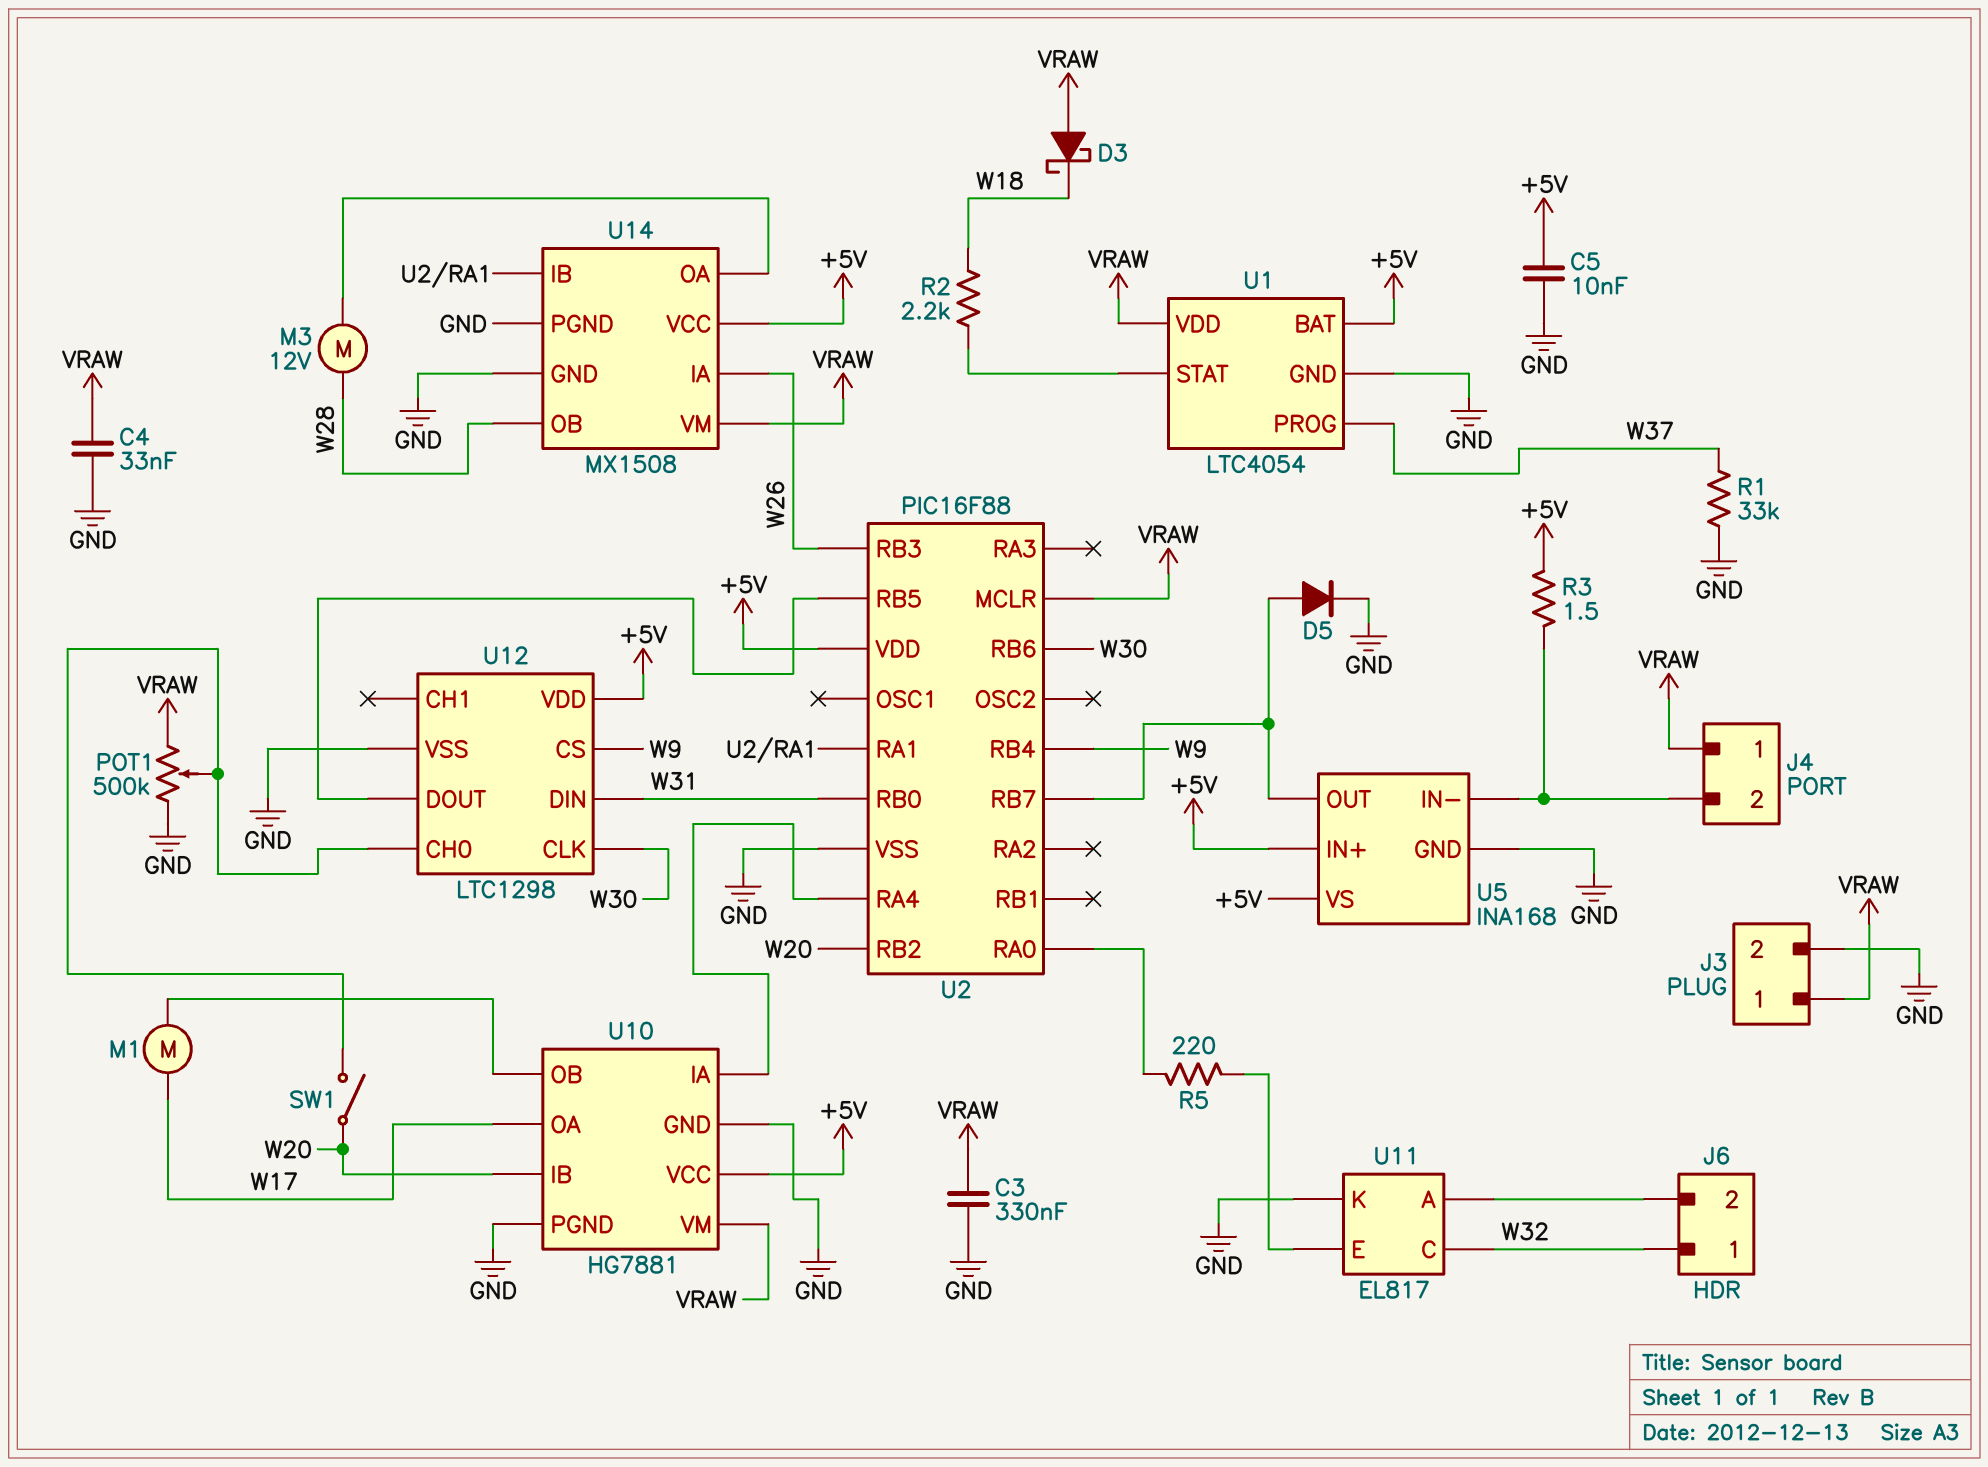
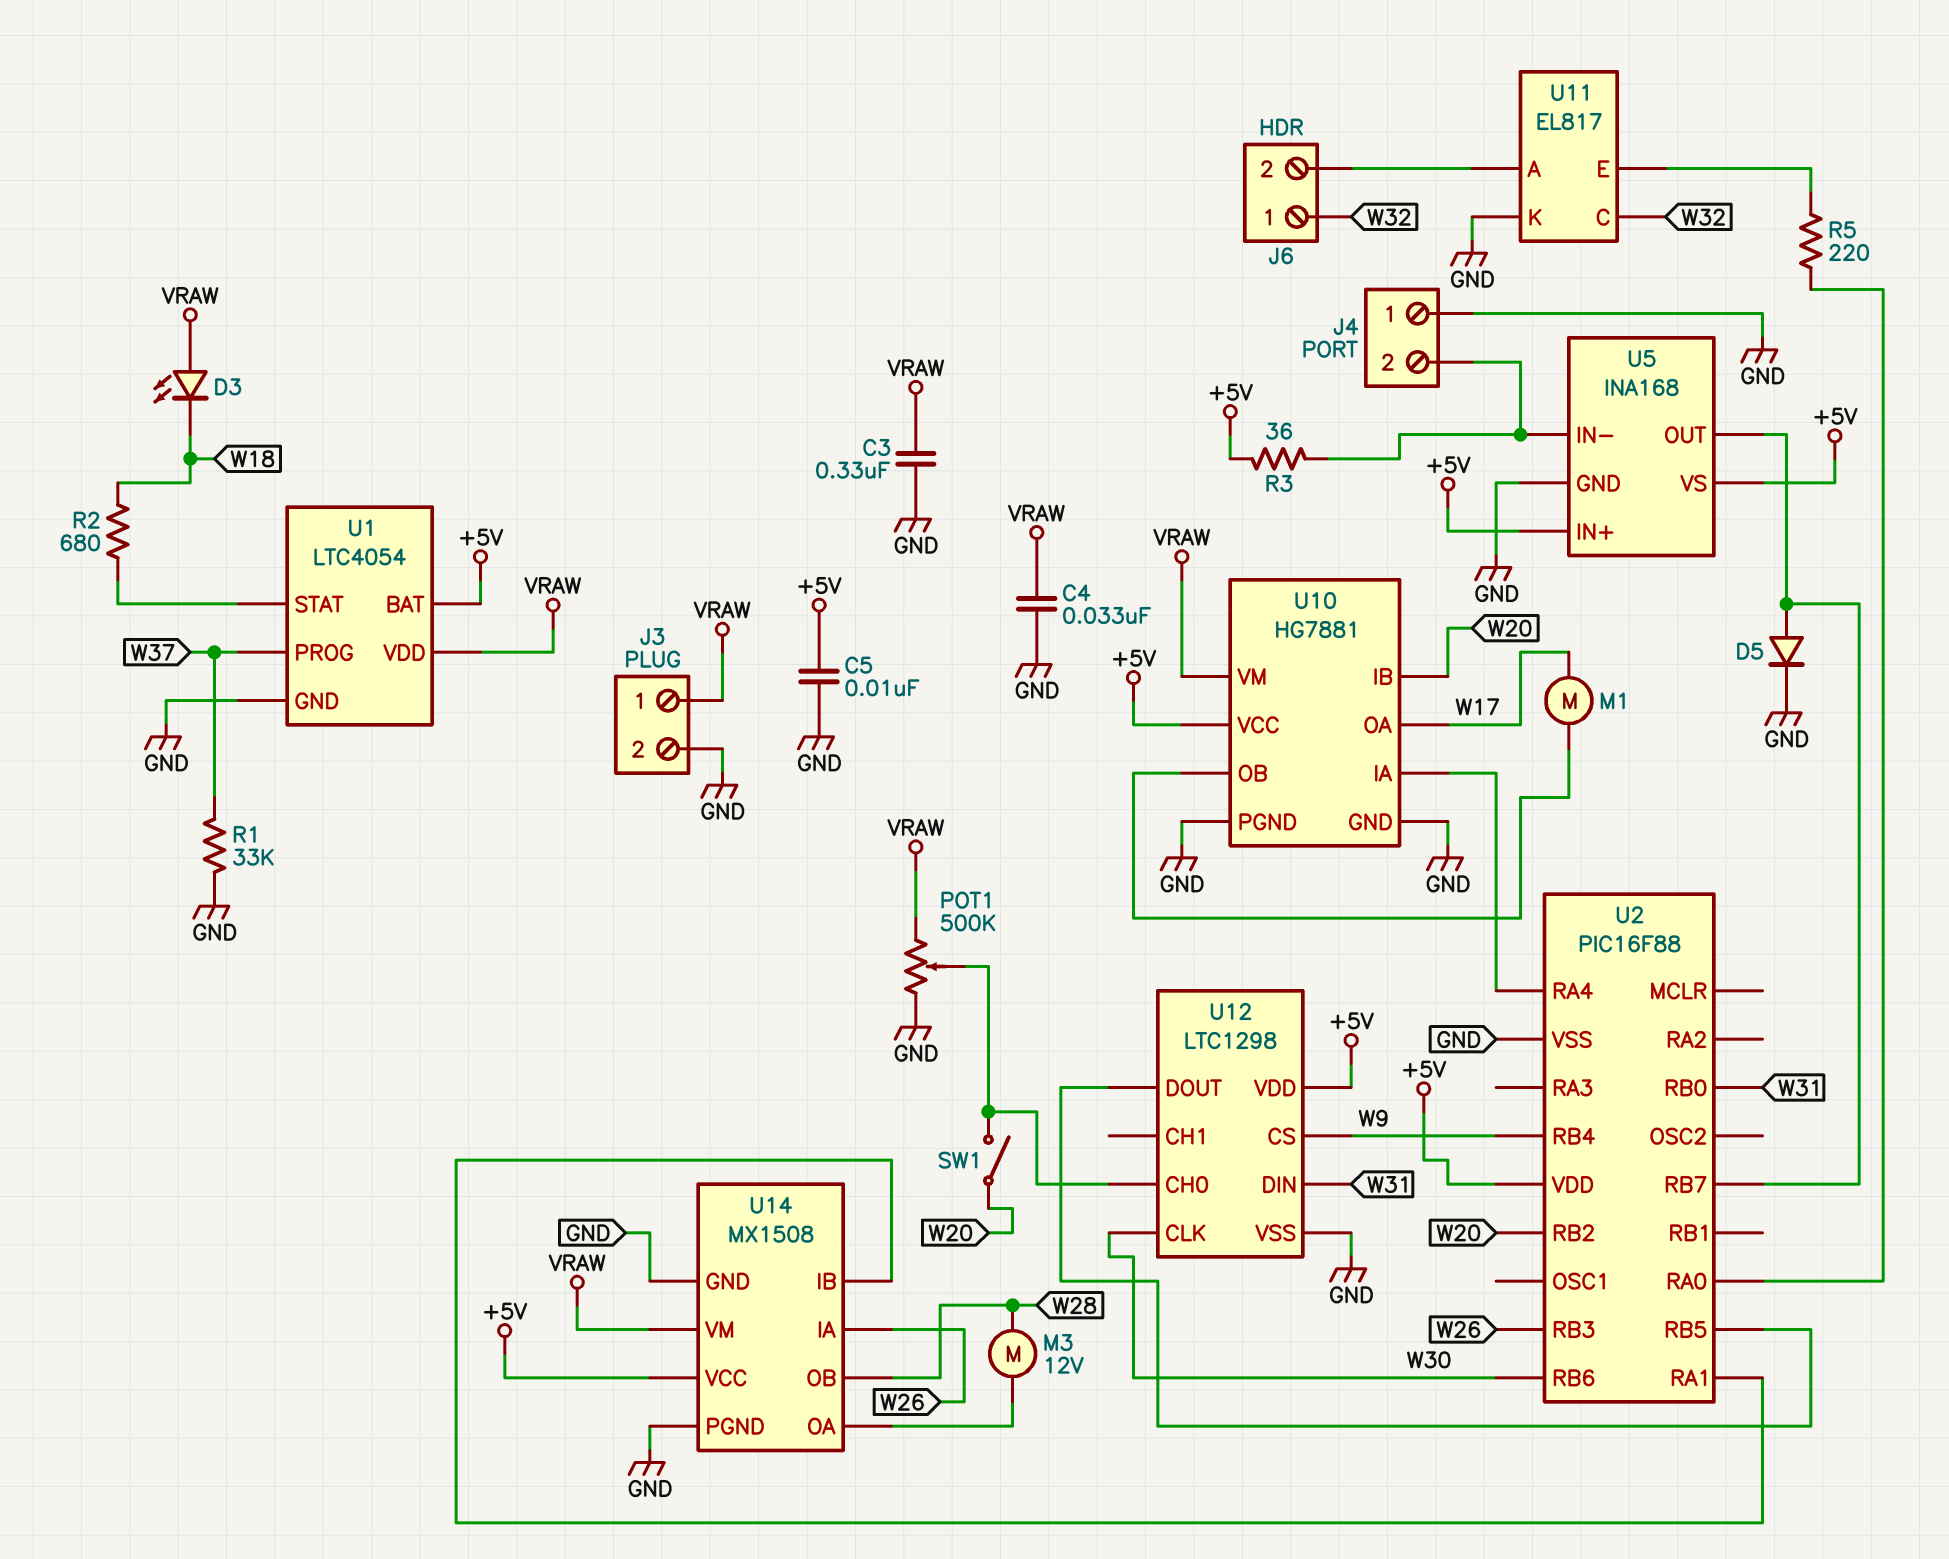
D3: schottky (A VRAW, K W18) -> LED (A VRAW, K W18)
J4 pin 1: VRAW -> GND
R2: 2.2k (U1/STAT, W18) -> 680 (U1/STAT, W18)
R3: 1.5 (+5V, J4/2) -> 36 (+5V, J4/2)
U2 pin MCLR: VRAW -> none

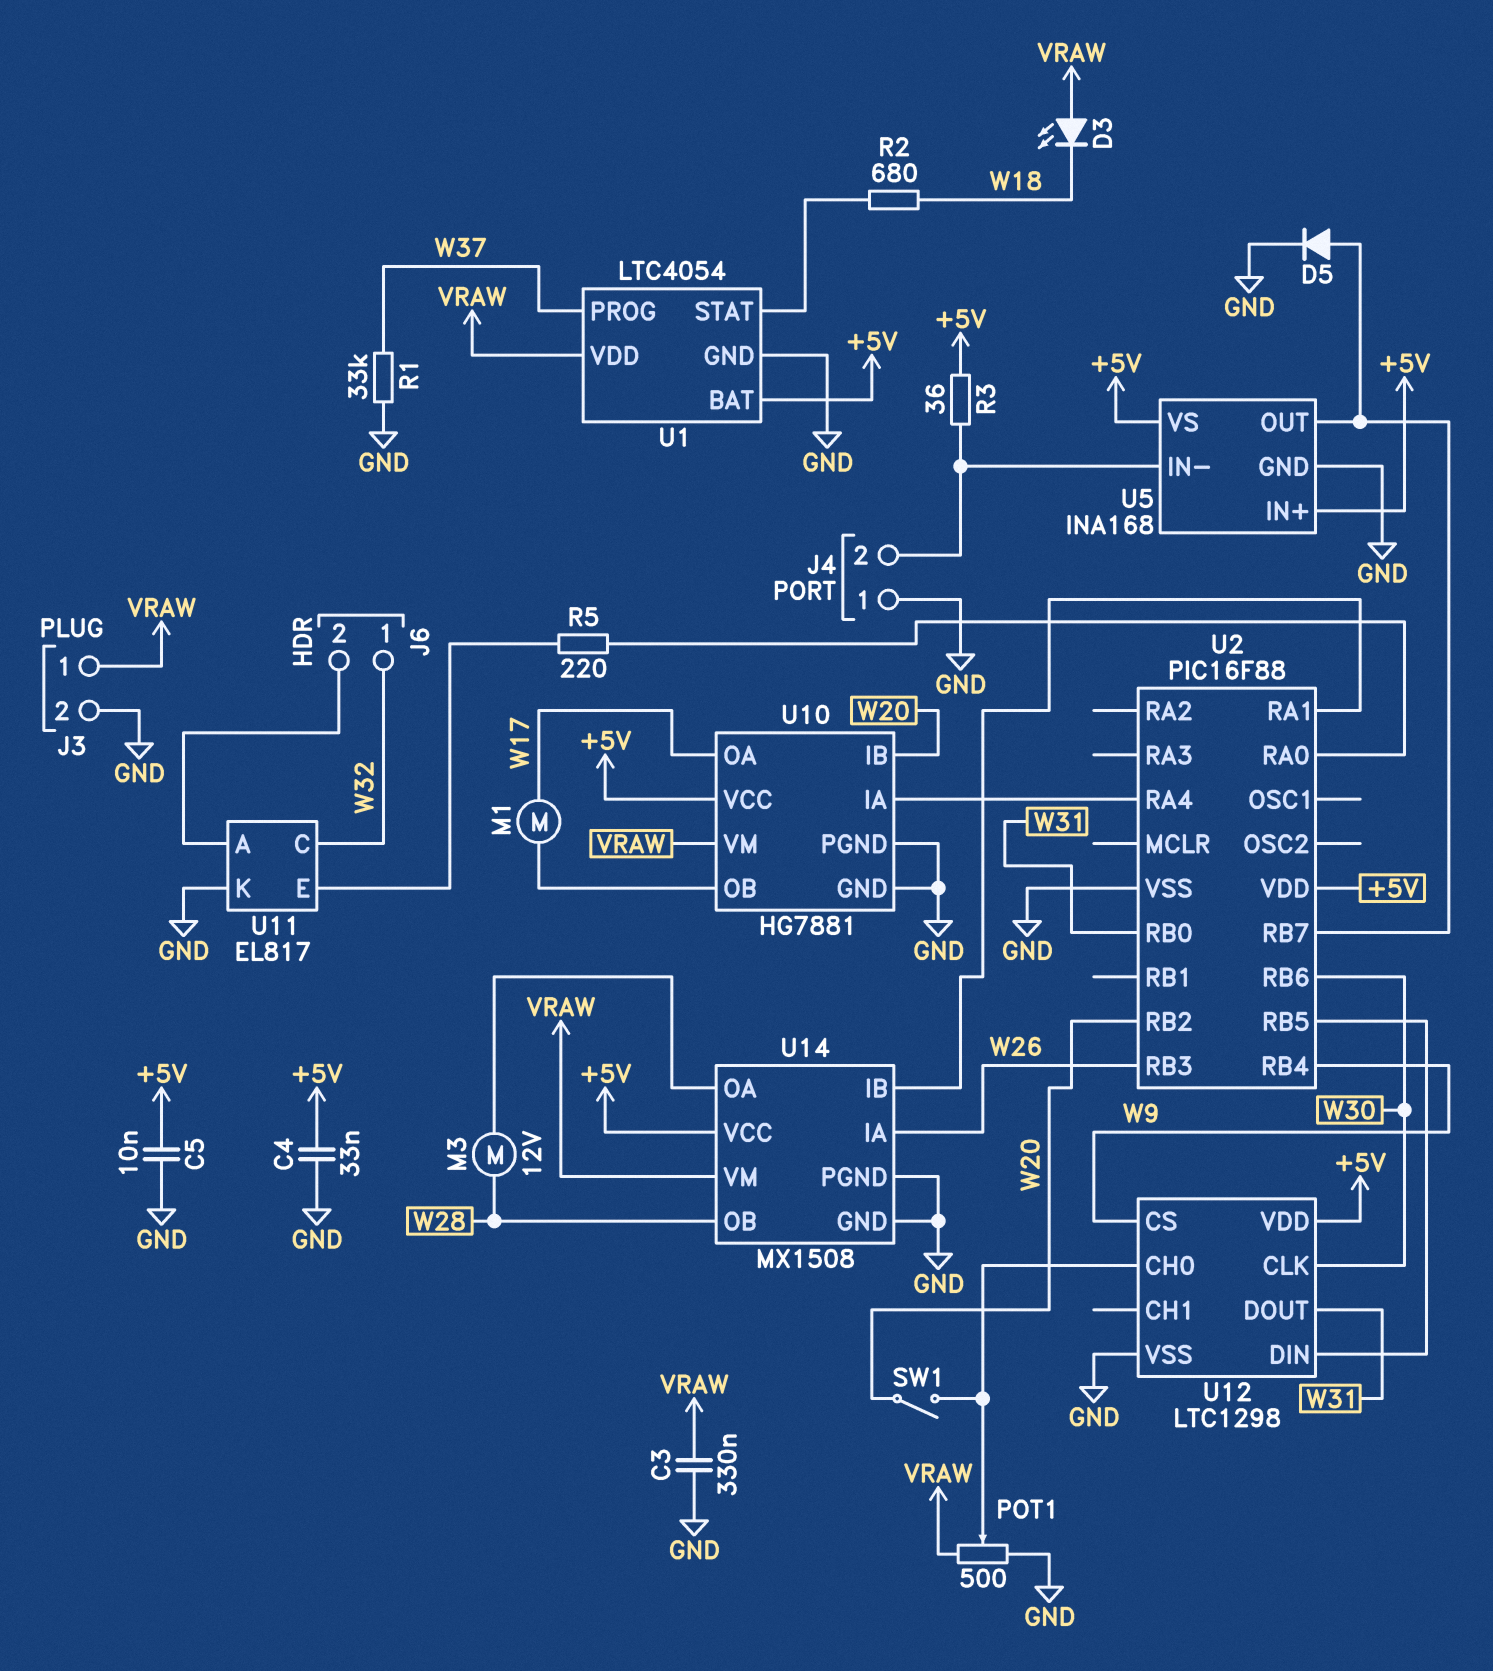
C4: 33nF (GND, VRAW) -> 33nF (+5V, GND)
POT1: 500k (GND, VRAW, wiper U12/CH0) -> 500 (GND, VRAW, wiper U12/CH0)
U12 pin DIN: W31 -> U2/RB5
U12 pin DOUT: U2/RB5 -> W31

